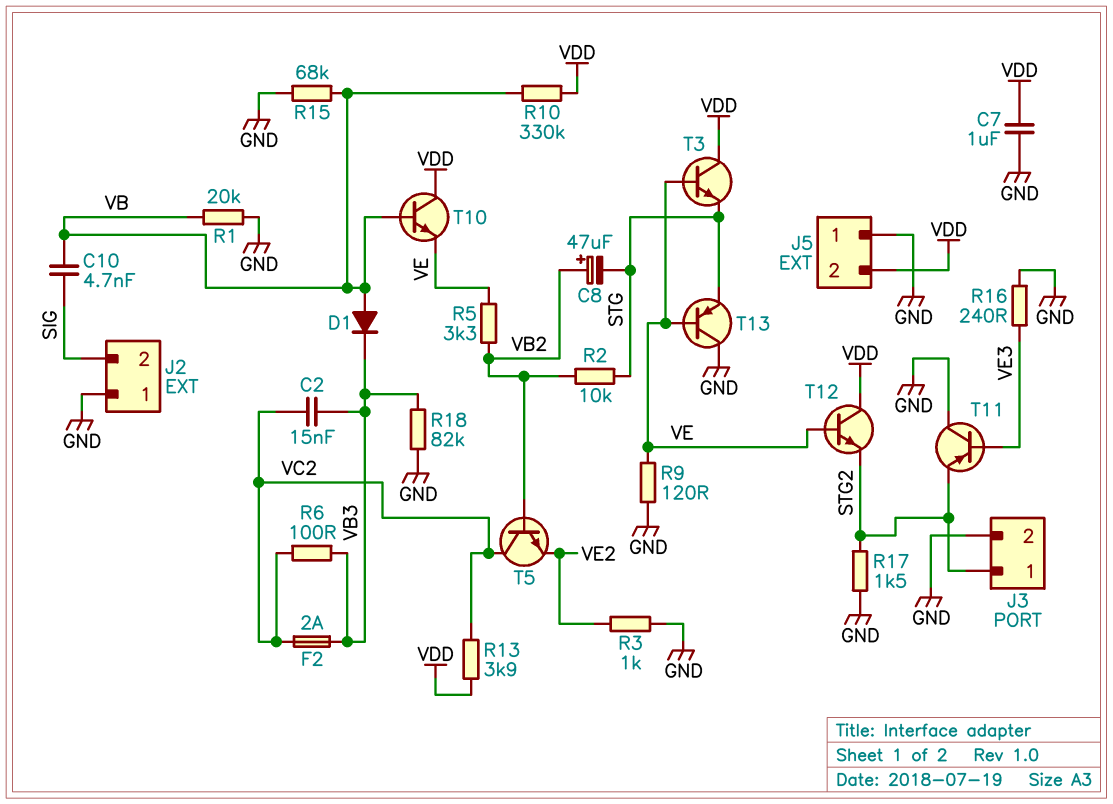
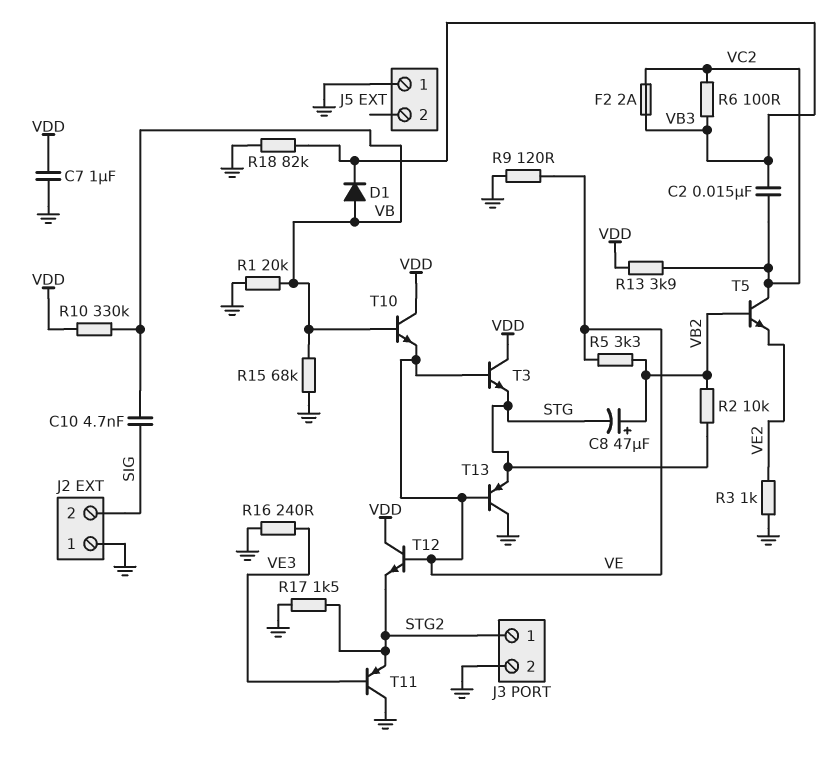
J5 pin 2: VDD -> none

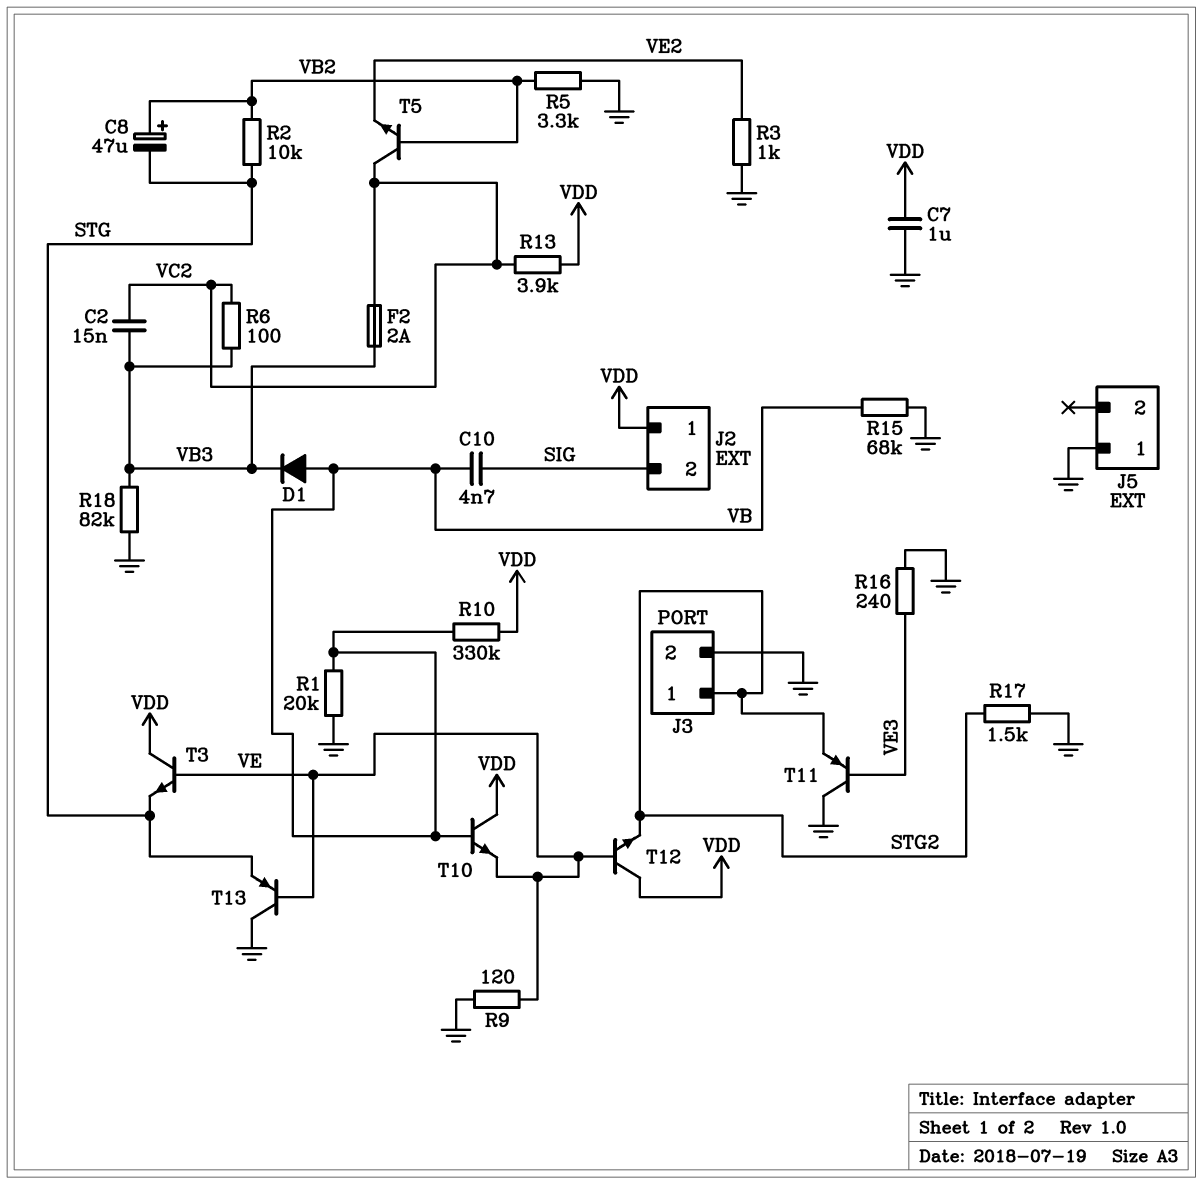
J2 pin 1: GND -> VDD
R5: 3.3k (VB2, VE) -> 3.3k (GND, VB2)

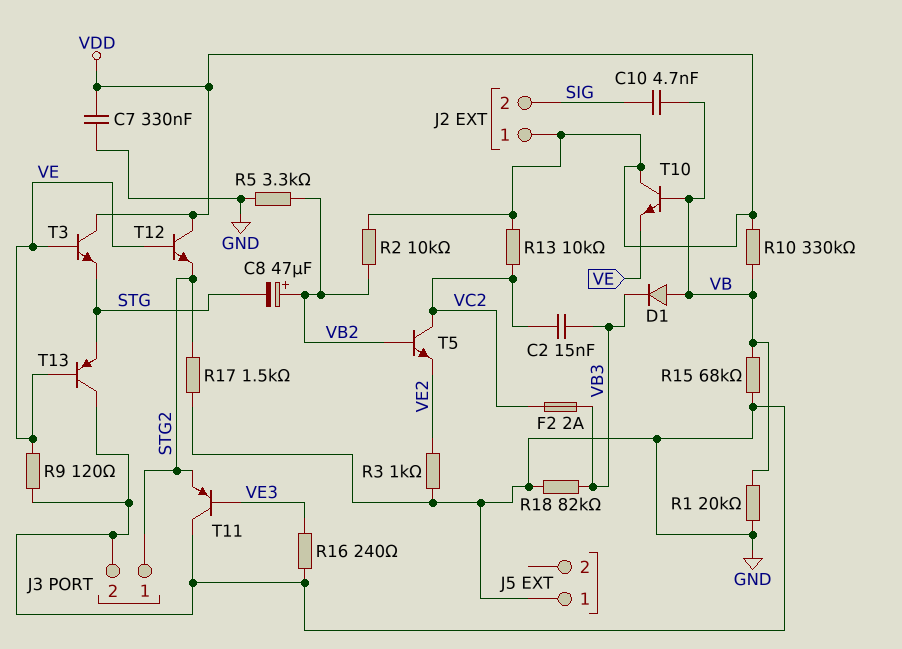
C7: 1uF (GND, VDD) -> 330nF (GND, VDD)
R2: 10k (STG, VB2) -> 10k (VB2, VDD)
R6: 100 (VB3, VC2) -> none
R13: 3.9k (VC2, VDD) -> 10k (VC2, VDD)

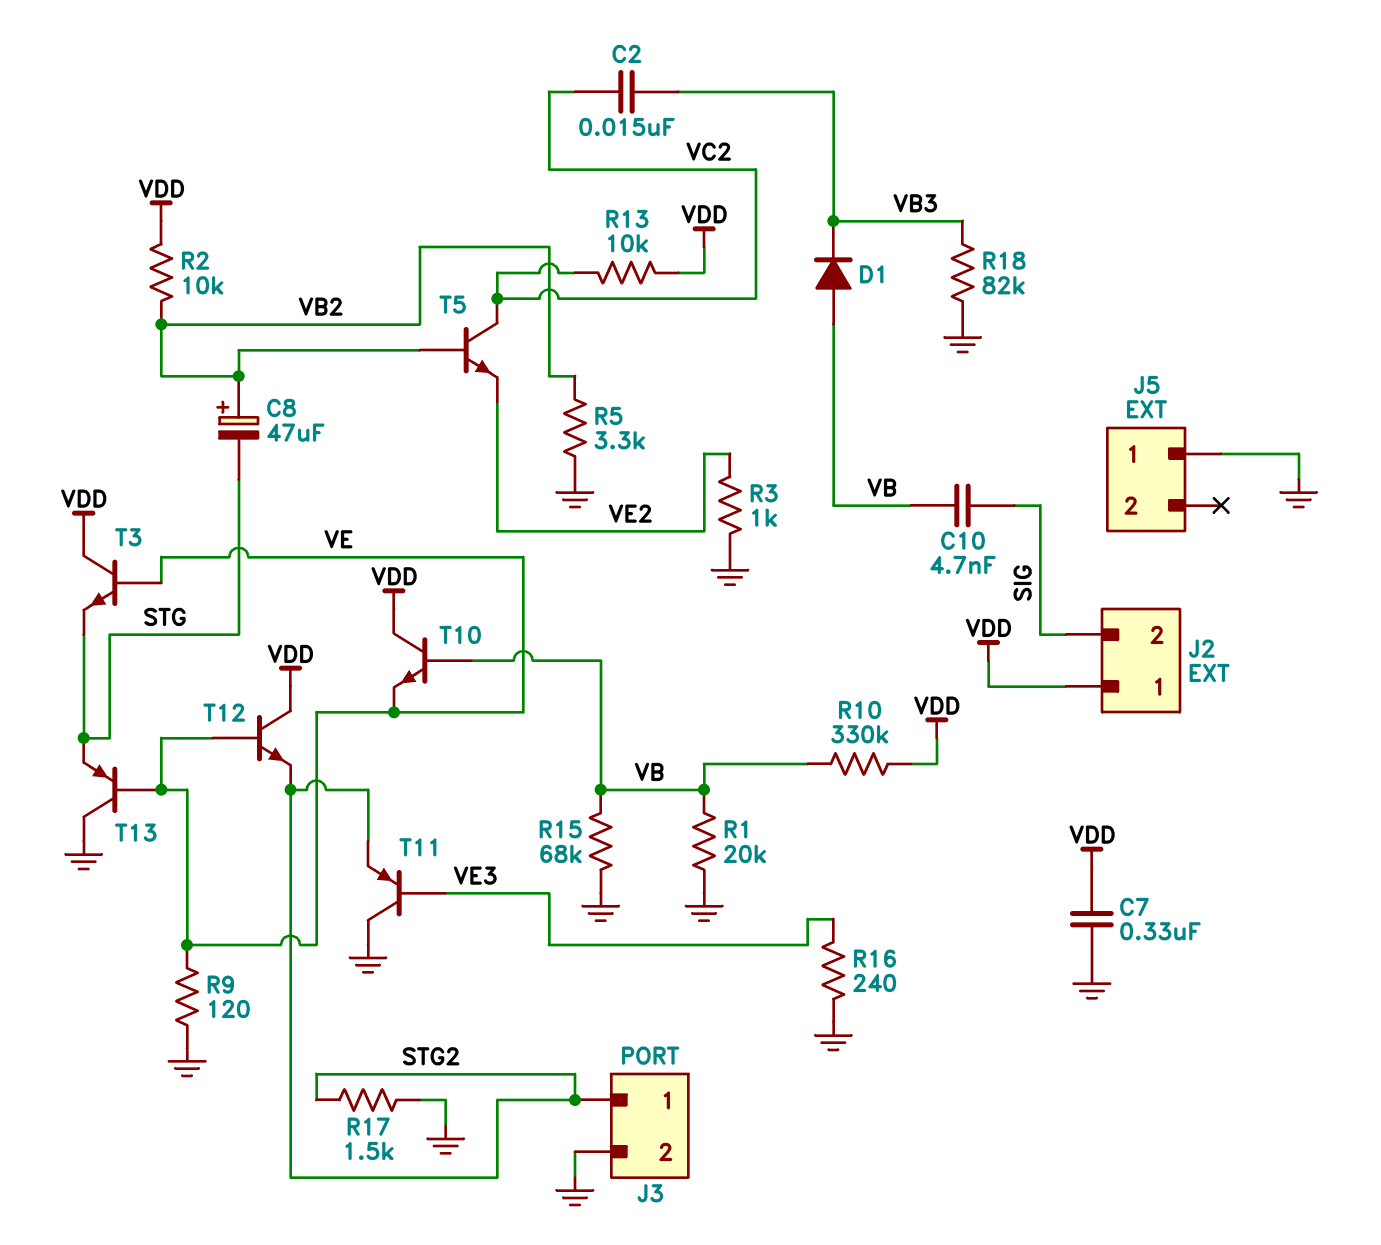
F2: 2A (VB3, VC2) -> none

